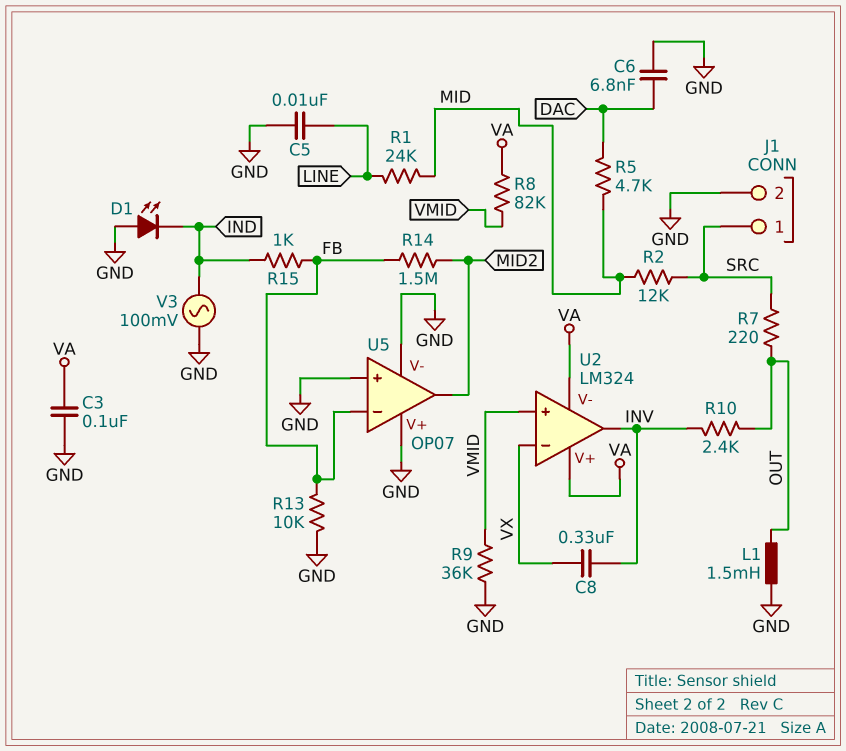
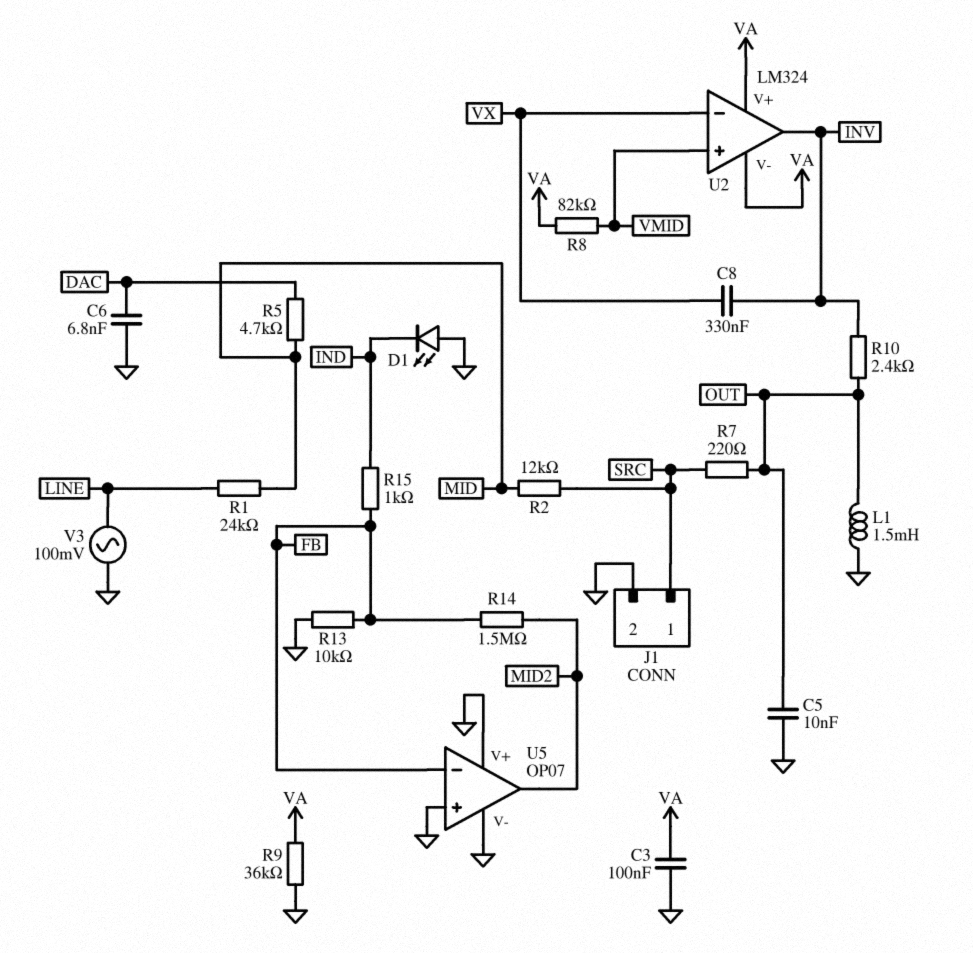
C5: 10nF (GND, LINE) -> 10nF (GND, OUT)
R9: 36k (GND, VMID) -> 36k (GND, VA)
V3: AC 100mV (GND, IND) -> AC 100mV (GND, LINE)

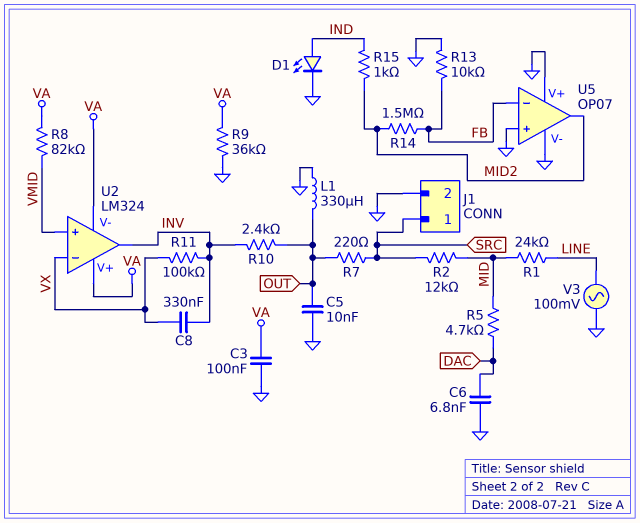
D1: LED (A GND, K IND) -> LED (A IND, K GND)
L1: 1.5mH (GND, OUT) -> 330uH (GND, OUT)
R11: none -> 100k (INV, VX)
R15: 1k (FB, IND) -> 1k (IND, MID2)

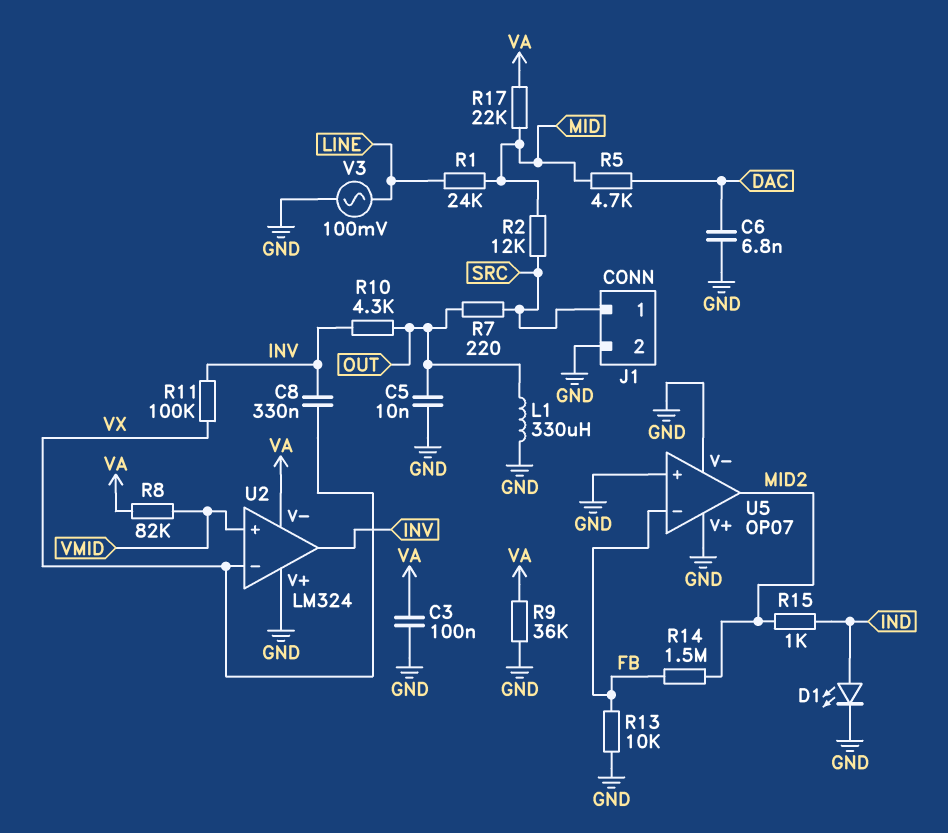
R10: 2.4k (INV, OUT) -> 4.3k (INV, OUT)
R17: none -> 22k (MID, VA)
U2 pin V+: VA -> GND

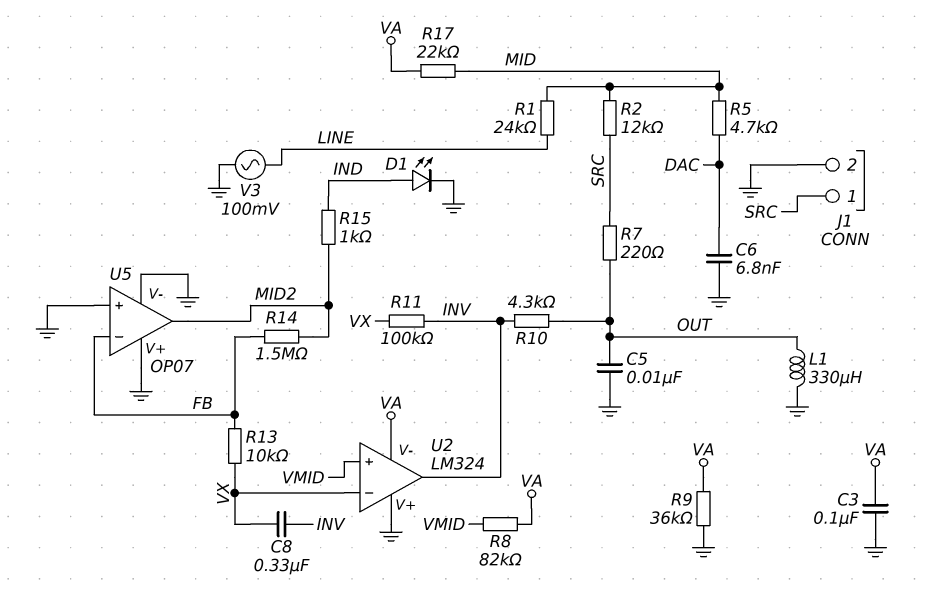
R13: 10k (FB, GND) -> 10k (FB, VX)

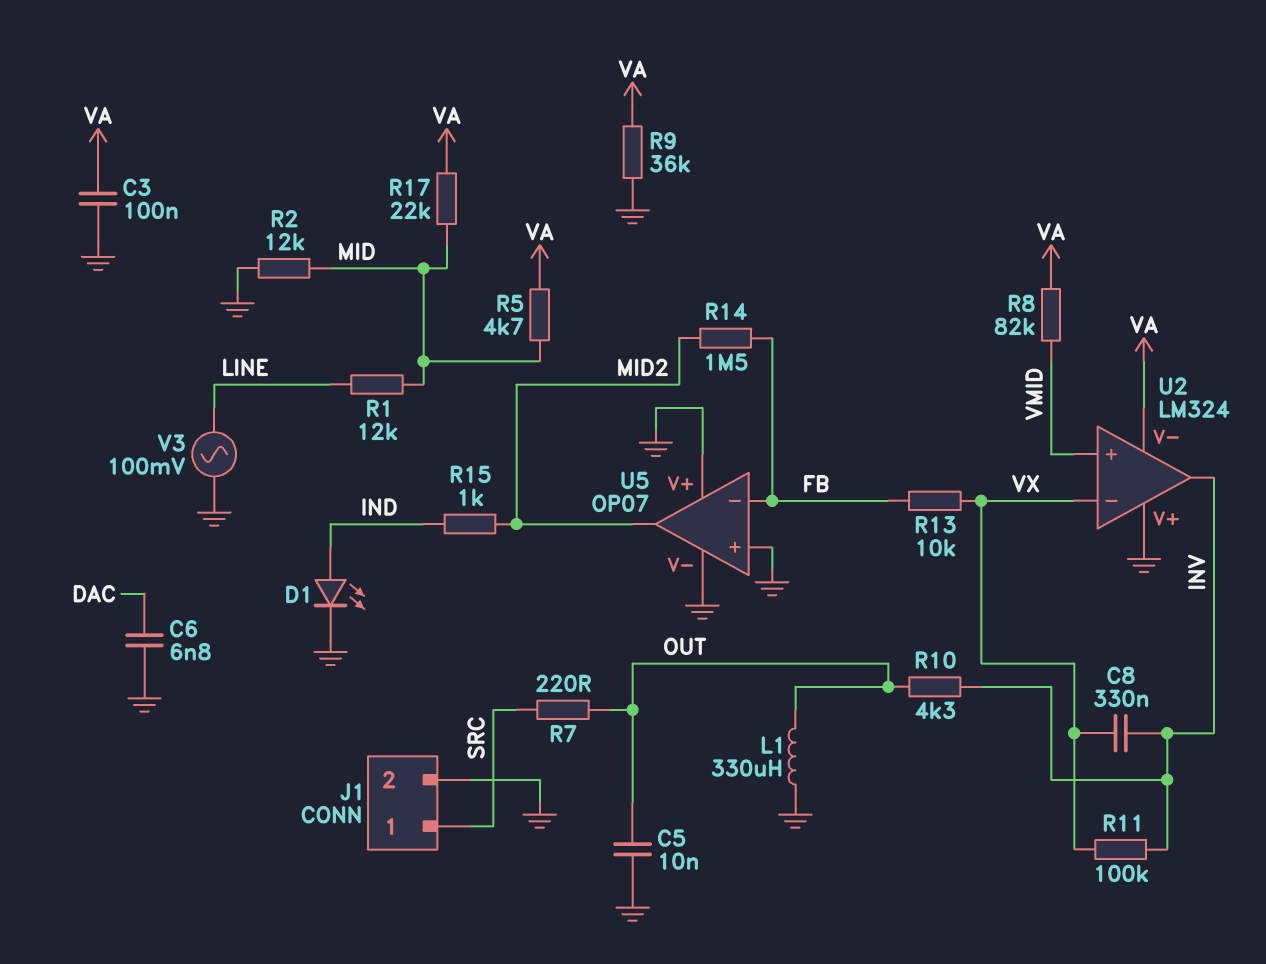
R1: 24k (LINE, MID) -> 12k (LINE, MID)
R2: 12k (MID, SRC) -> 12k (GND, MID)
R5: 4.7k (DAC, MID) -> 4.7k (MID, VA)

